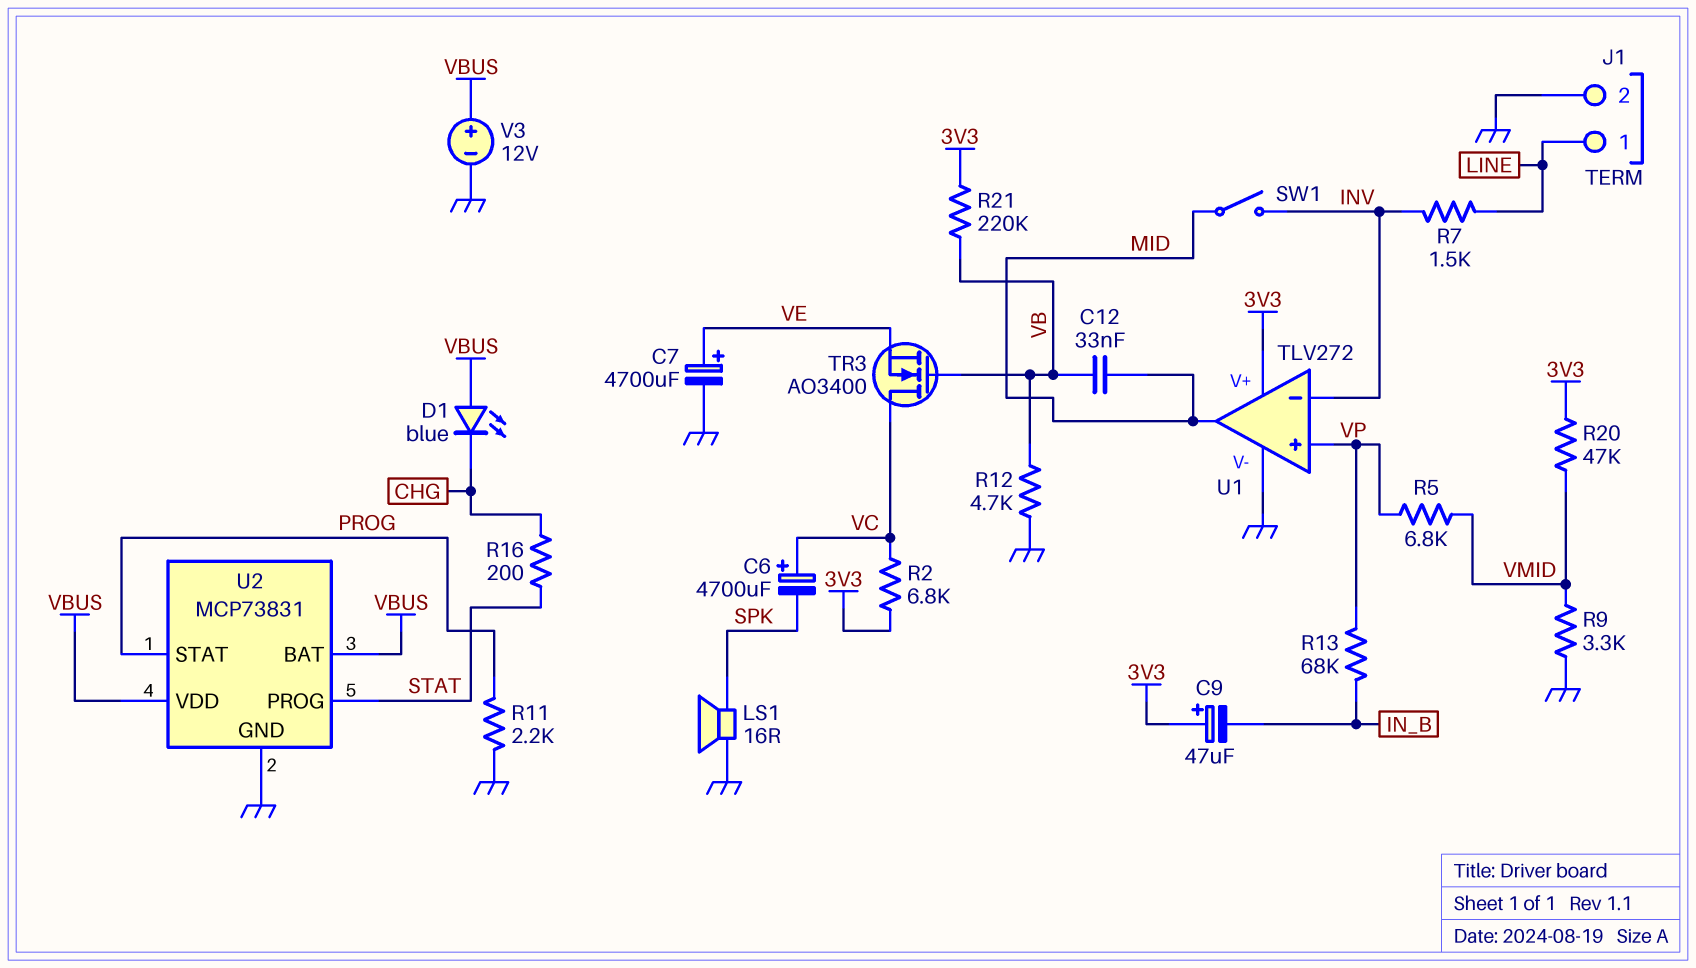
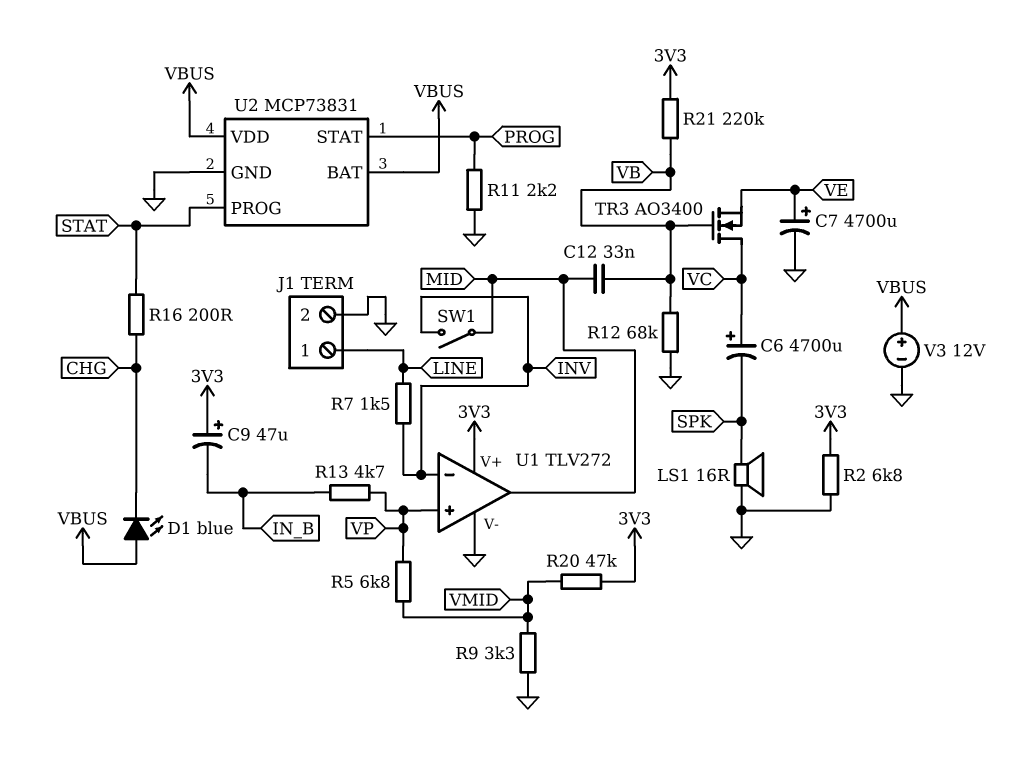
R2: 6.8k (3V3, VC) -> 6.8k (3V3, GND)
R12: 4.7k (GND, VB) -> 68k (GND, VB)
R13: 68k (IN_B, VP) -> 4.7k (IN_B, VP)

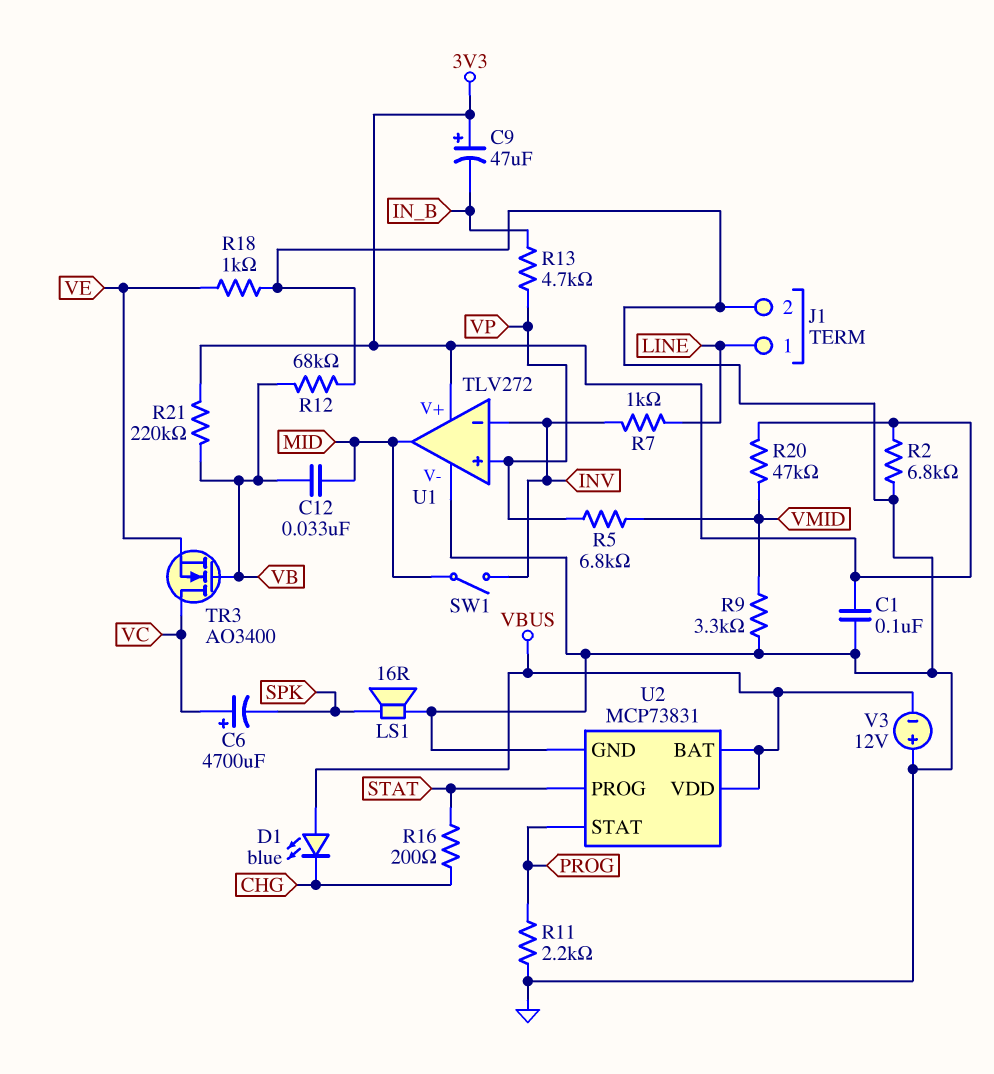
C1: none -> 100nF (3V3, GND)
C7: 4700uF (plus VE, minus GND) -> none
R7: 1.5k (INV, LINE) -> 1k (INV, LINE)
R18: none -> 1k (GND, VE)
V3: 12V (plus VBUS, minus GND) -> 12V (plus GND, minus VBUS)

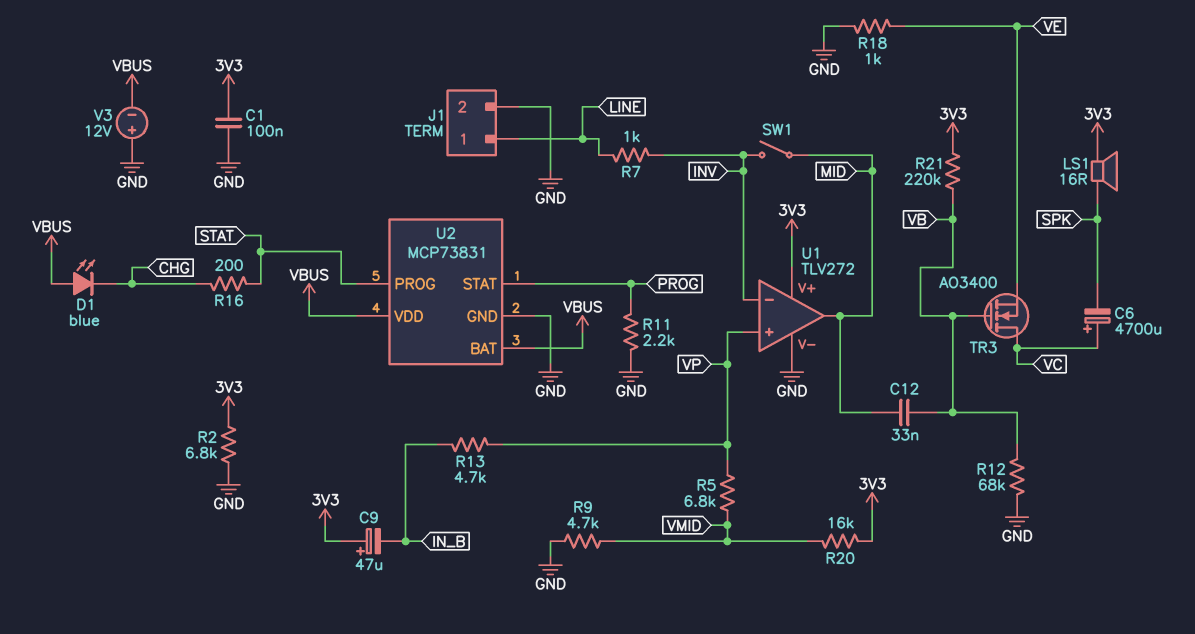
LS1: speaker 16R (GND, SPK) -> speaker 16R (3V3, SPK)
R9: 3.3k (GND, VMID) -> 4.7k (GND, VMID)
R20: 47k (3V3, VMID) -> 16k (3V3, VMID)

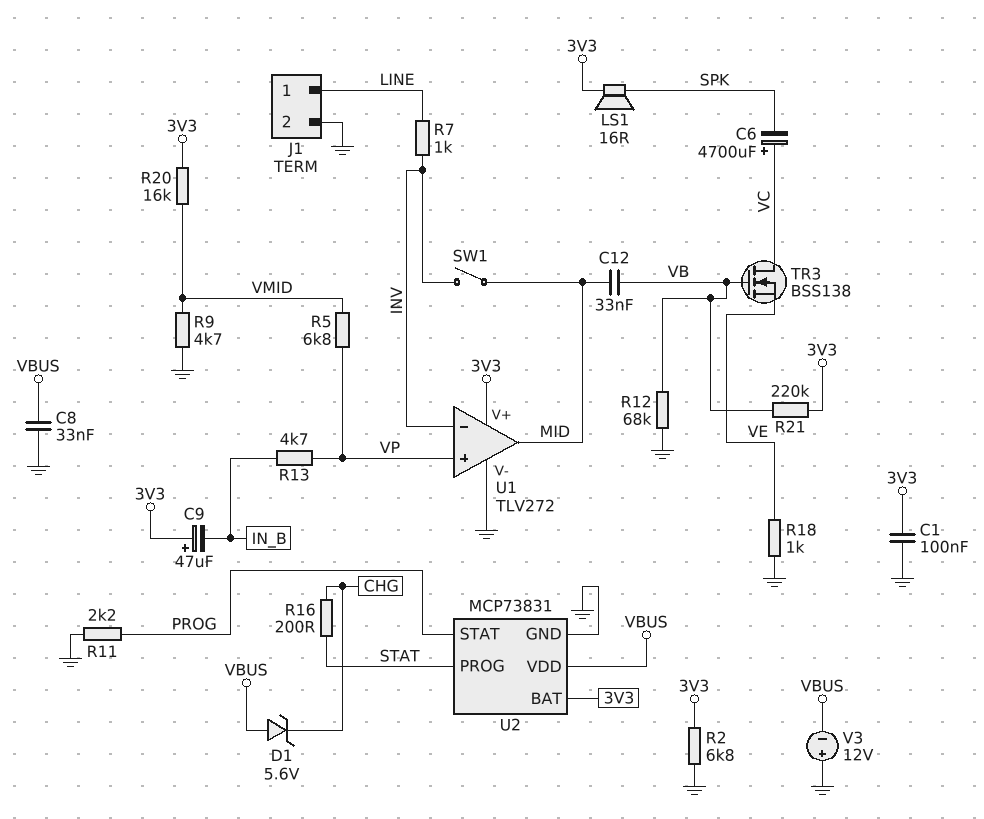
C8: none -> 33nF (GND, VBUS)
D1: LED blue (A VBUS, K CHG) -> zener 5.6V (A VBUS, K CHG)
TR3: NMOS AO3400 (G VB, D VC, S VE) -> NMOS BSS138 (G VB, D VC, S VE)
U2 pin BAT: VBUS -> 3V3

